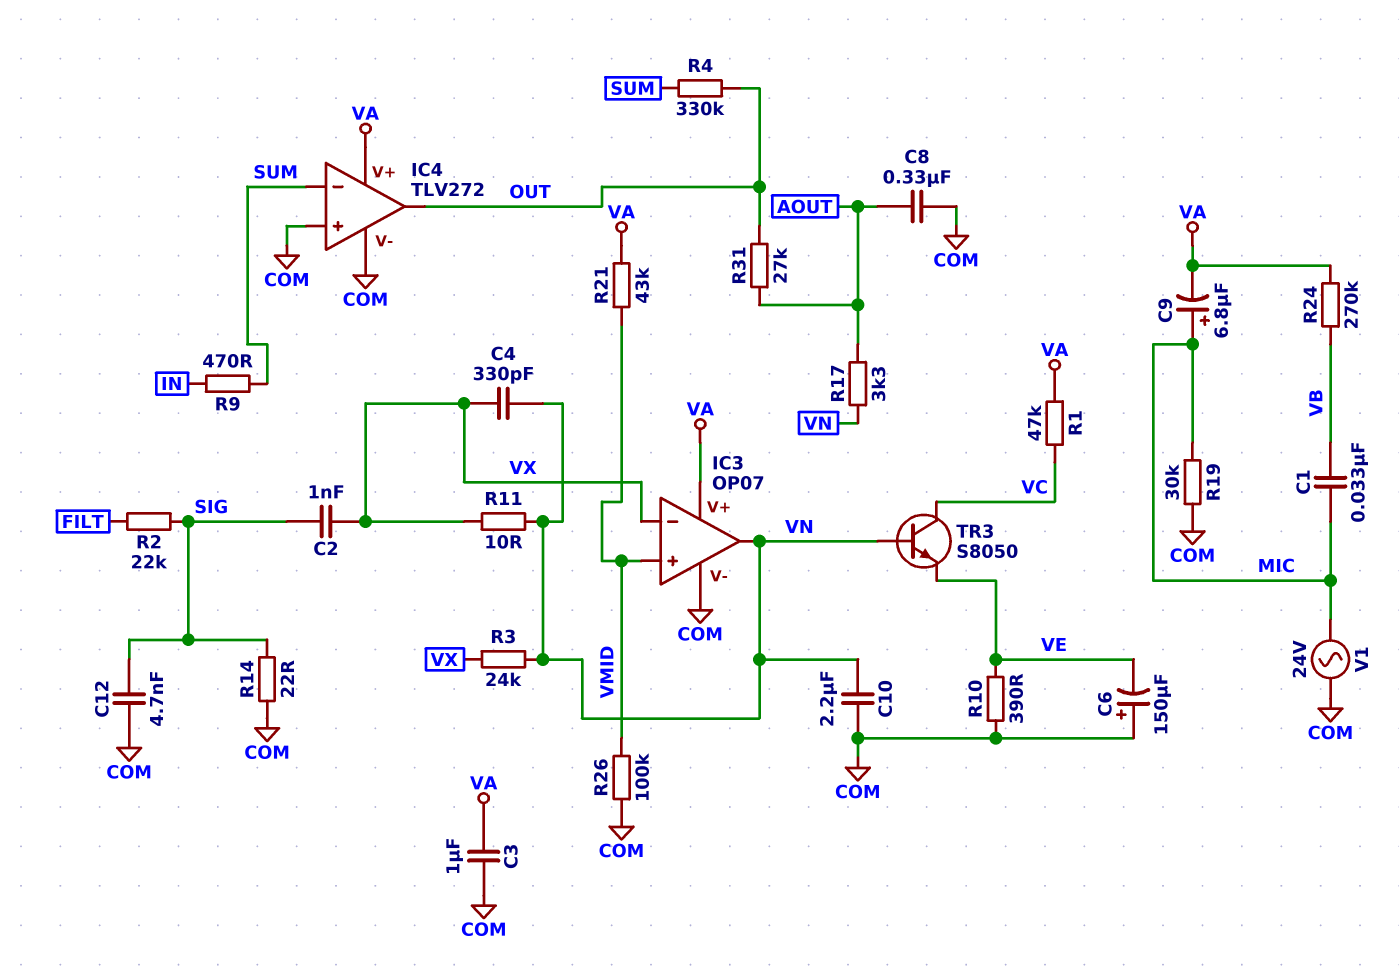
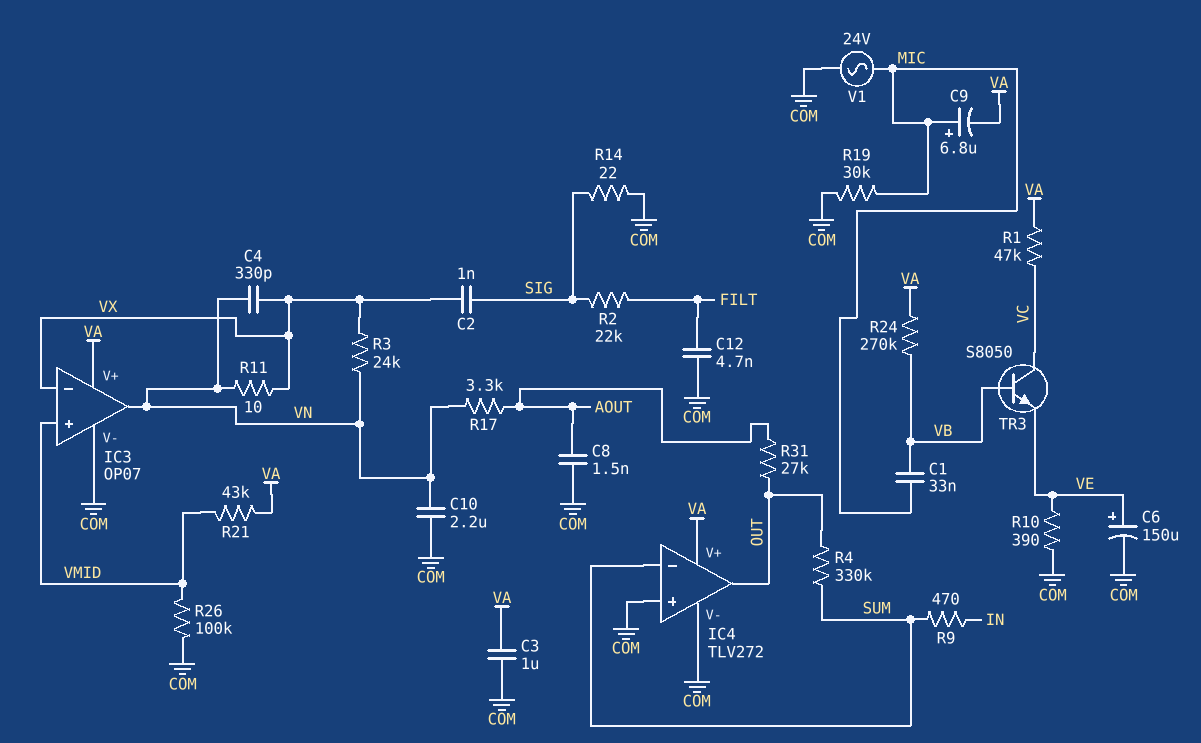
C6: 150uF (plus COM, minus VE) -> 150uF (plus VE, minus COM)
C8: 330nF (AOUT, COM) -> 1.5nF (AOUT, COM)
C12: 4.7nF (COM, SIG) -> 4.7nF (COM, FILT)
TR3: NPN S8050 (B VN, C VC, E VE) -> NPN S8050 (B VB, C VC, E VE)

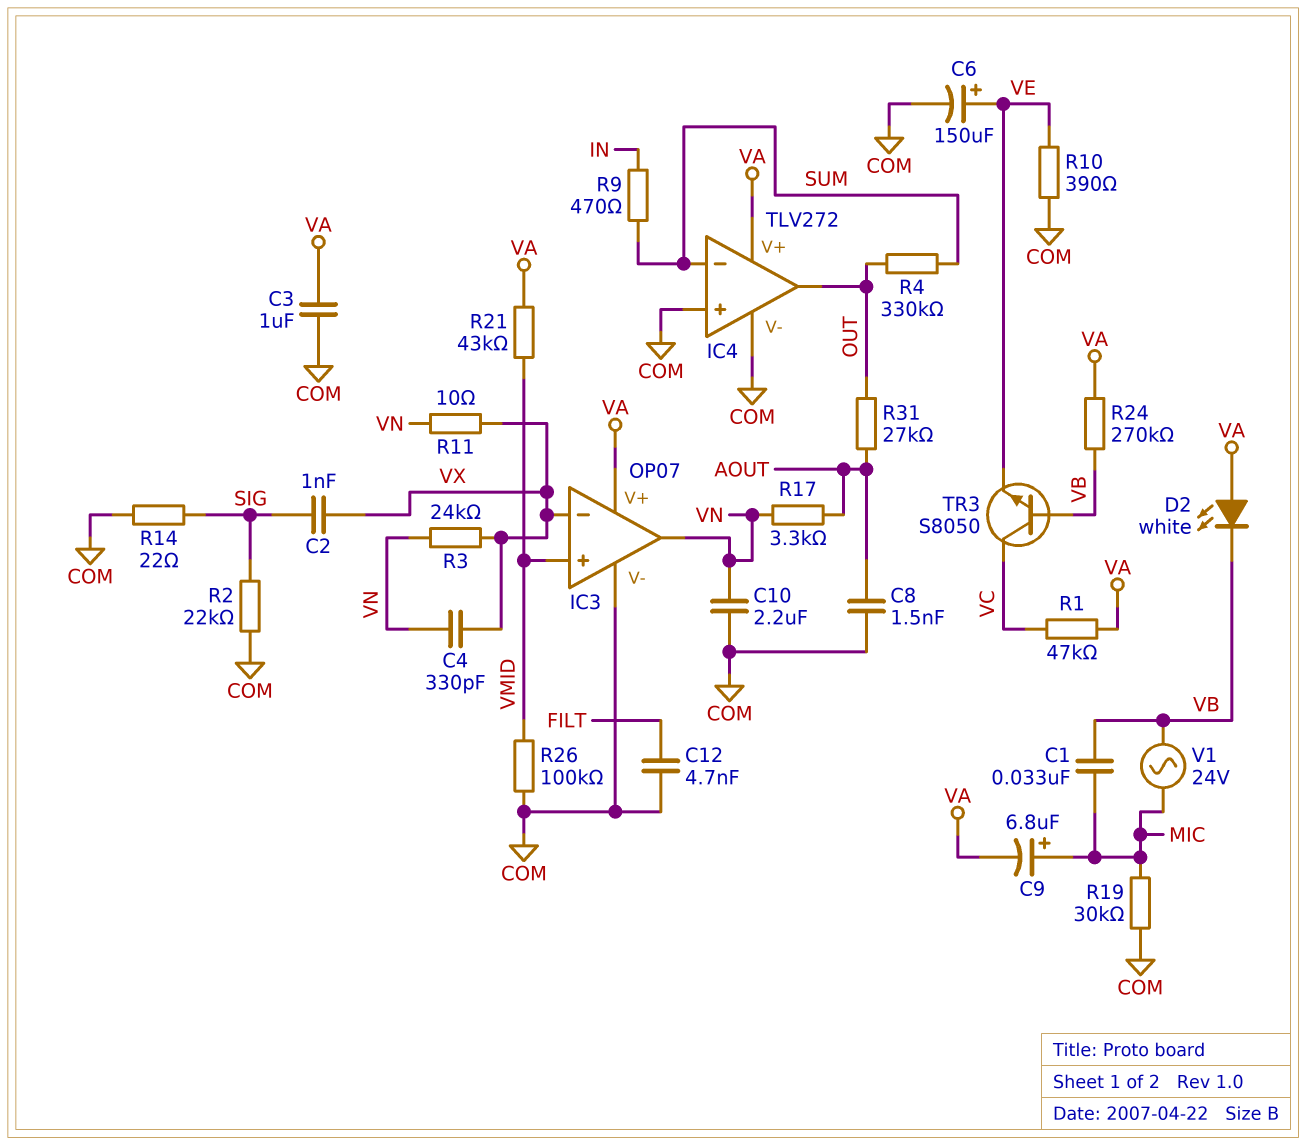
D2: none -> LED white (A VA, K VB)
R2: 22k (FILT, SIG) -> 22k (COM, SIG)
V1: AC 24V (COM, MIC) -> AC 24V (MIC, VB)

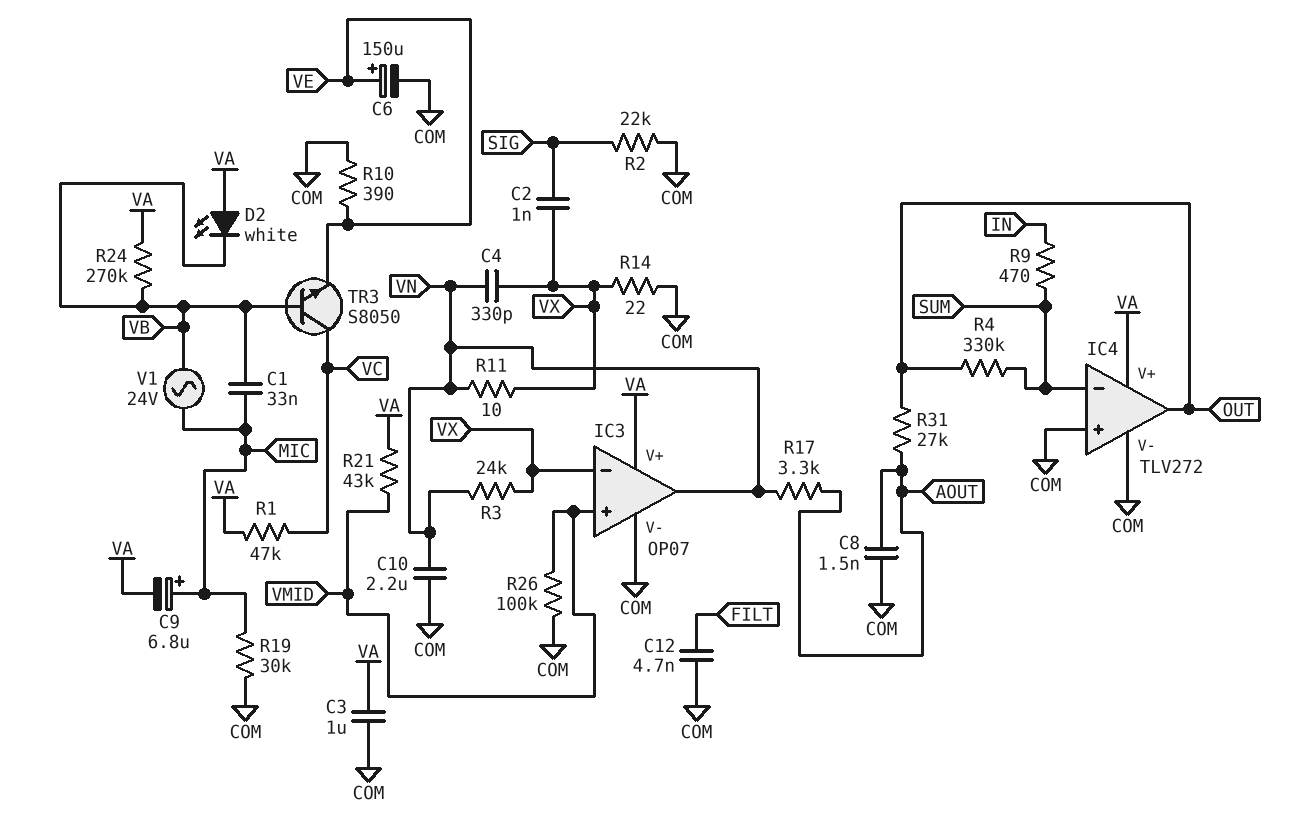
R14: 22 (COM, SIG) -> 22 (COM, VX)

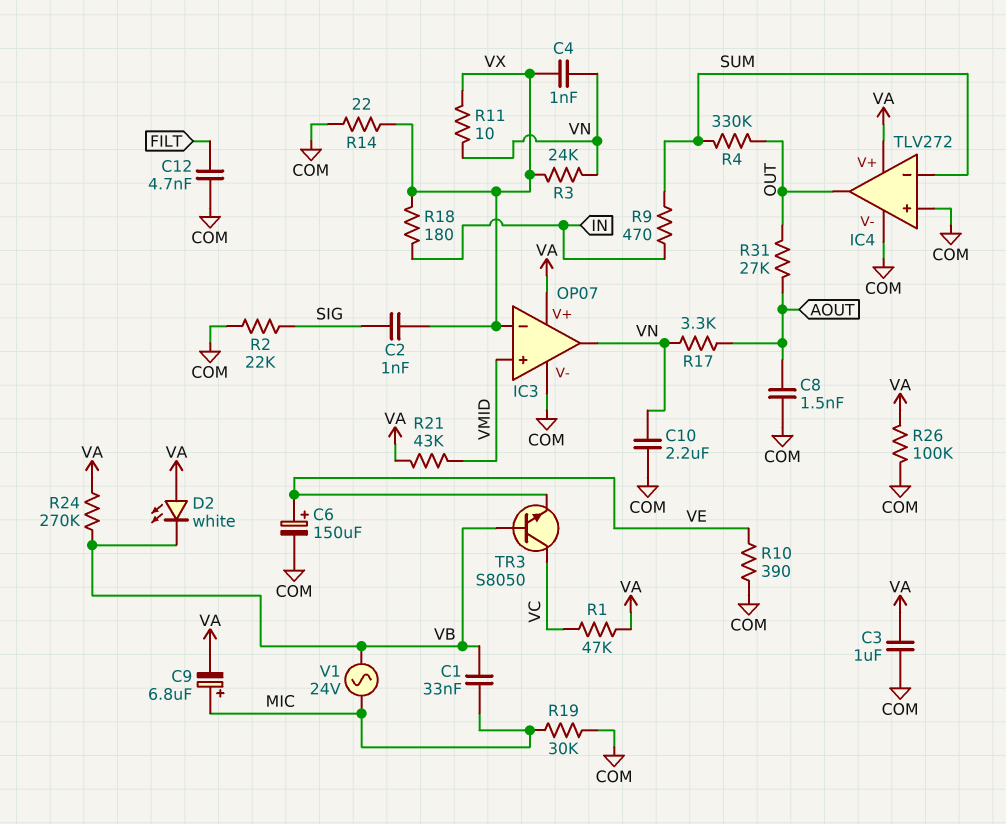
C4: 330pF (VN, VX) -> 1nF (VN, VX)
R18: none -> 180 (IN, VX)
R26: 100k (COM, VMID) -> 100k (COM, VA)

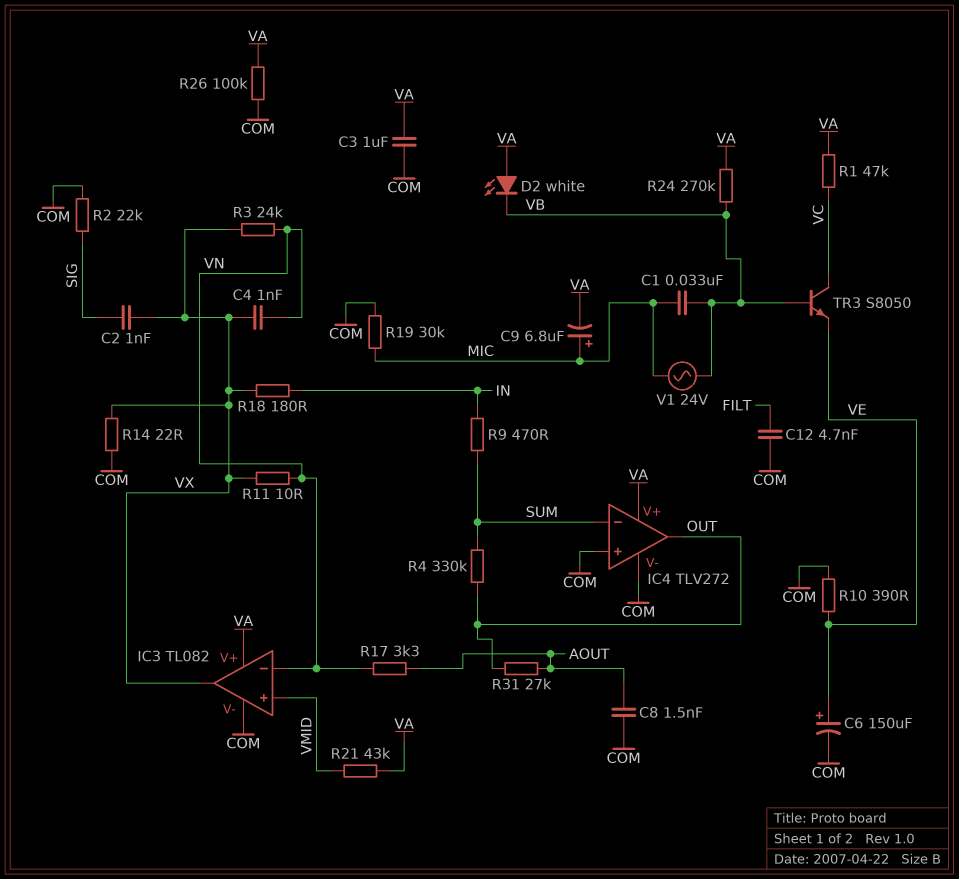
C10: 2.2uF (COM, VN) -> none
IC3: OP07 -> TL082
IC3 pin in-: VX -> VN
IC3 pin out: VN -> VX

